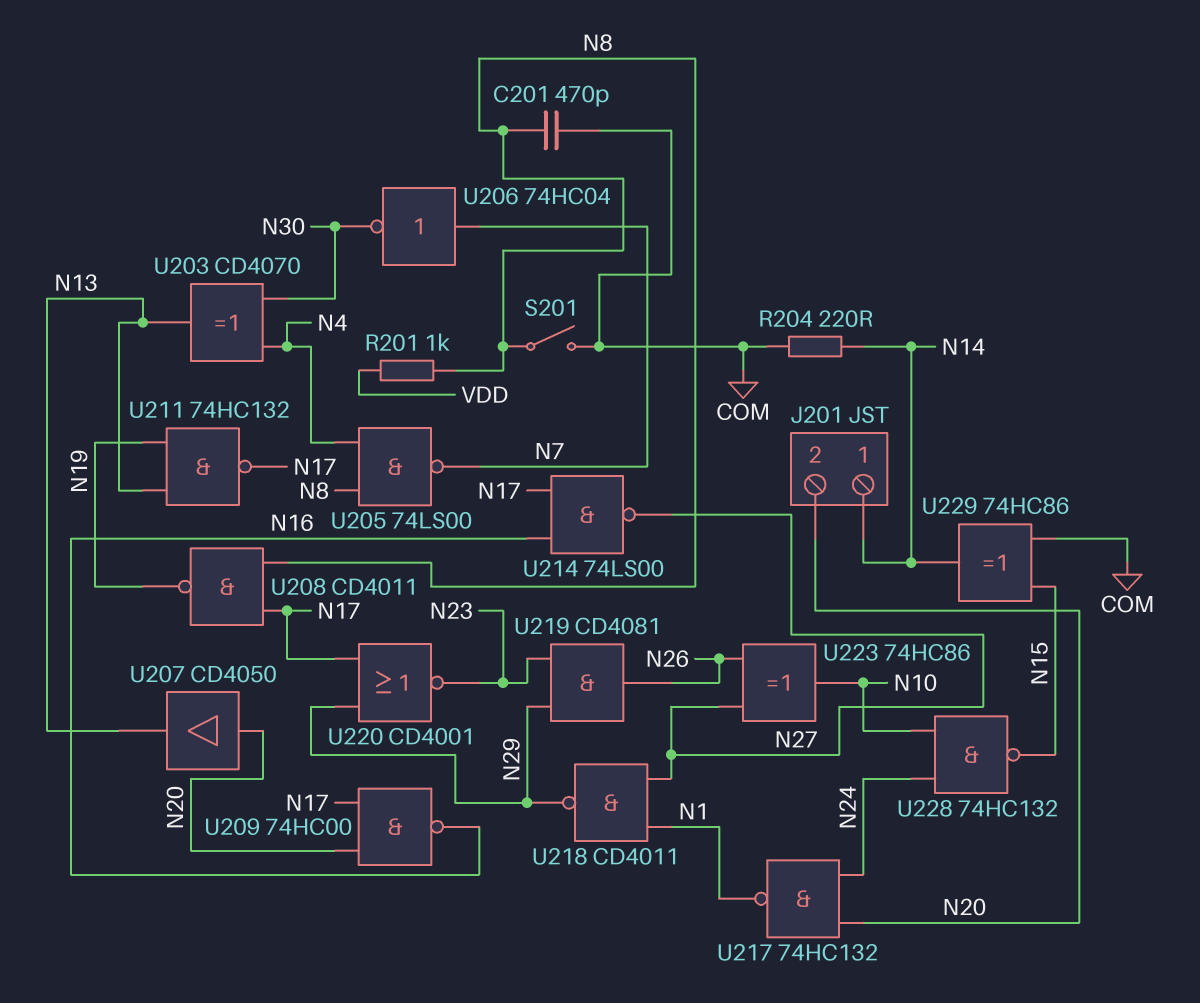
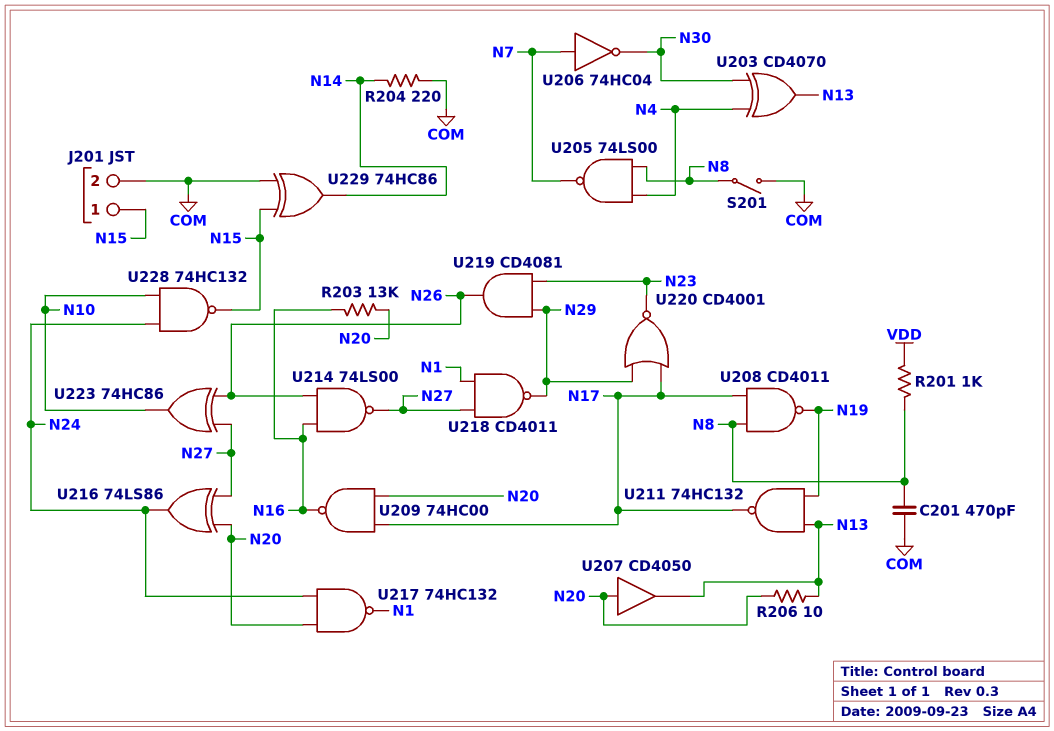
J201 pin 1: N14 -> N15
J201 pin 2: N20 -> COM
R203: none -> 13k (N16, N20)
R206: none -> 10 (N13, N20)
U214: NAND 74LS00 (in N16, in N17, out N27) -> NAND 74LS00 (in N16, in N26, out N27)
U216: none -> XOR 74LS86 (in N20, in N27, out N24)

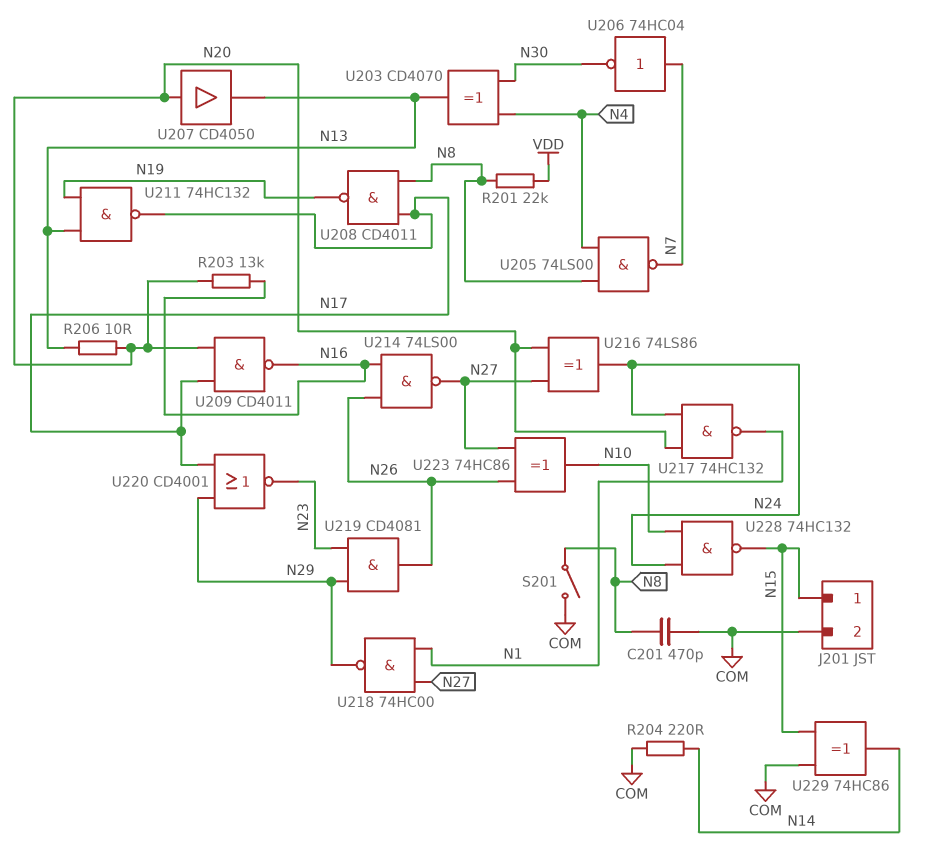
R201: 1k (N8, VDD) -> 22k (N8, VDD)
U209: NAND 74HC00 (in N17, in N20, out N16) -> NAND CD4011 (in N17, in N20, out N16)
U218: NAND CD4011 (in N1, in N27, out N29) -> NAND 74HC00 (in N1, in N27, out N29)

